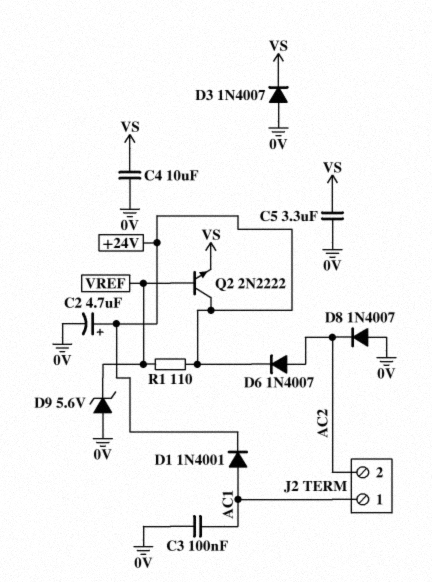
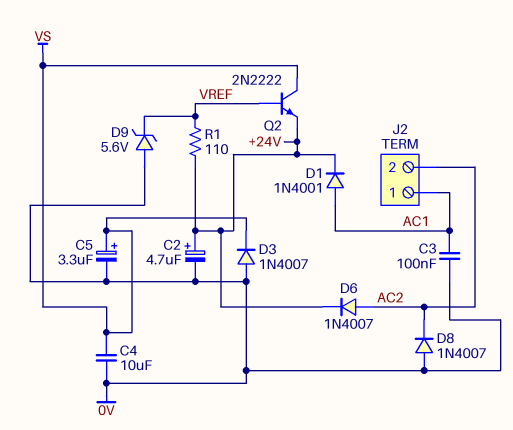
C5: 3.3uF (0V, VS) -> 3.3uF (plus VS, minus 0V)
Q2: NPN 2N2222 (B VREF, C +24V, E VS) -> NPN 2N2222 (B VREF, C VS, E +24V)

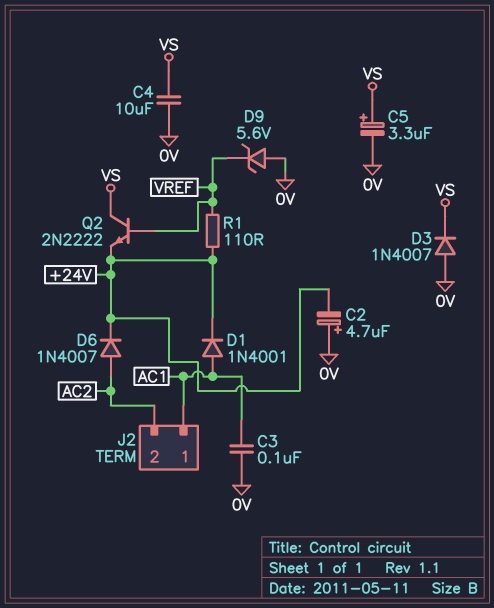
C2: 4.7uF (plus +24V, minus 0V) -> 4.7uF (plus 0V, minus +24V)
D8: diode 1N4007 (A 0V, K AC2) -> none

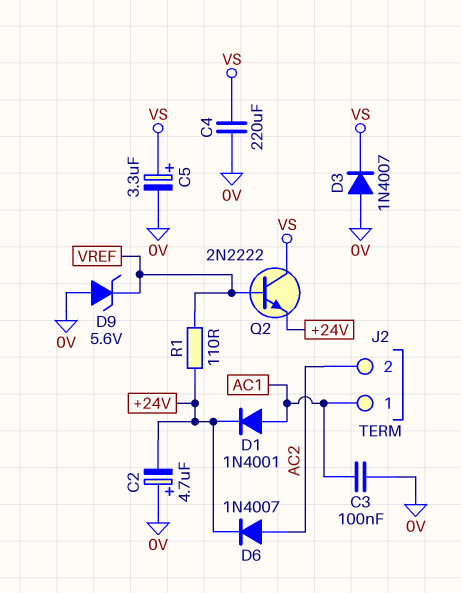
C4: 10uF (0V, VS) -> 220uF (0V, VS)

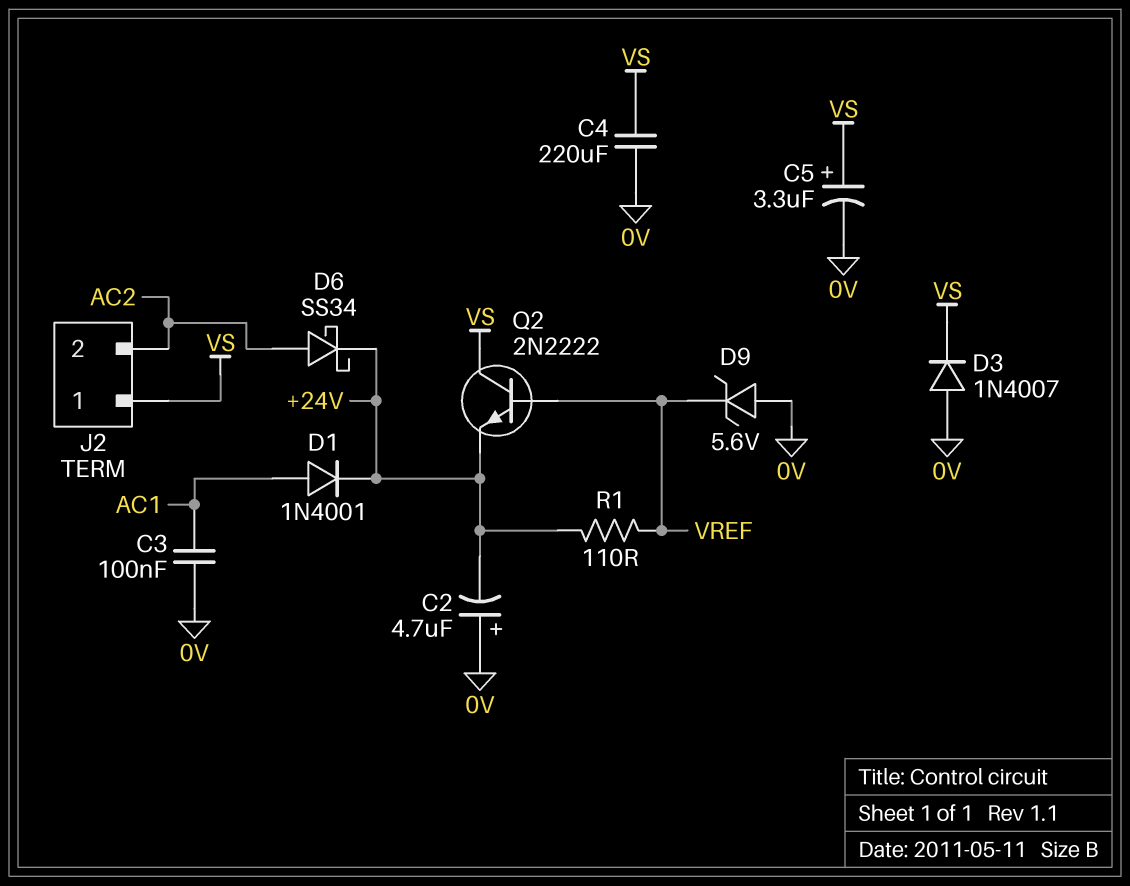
D6: diode 1N4007 (A AC2, K +24V) -> schottky SS34 (A AC2, K +24V)
J2 pin 1: AC1 -> VS

